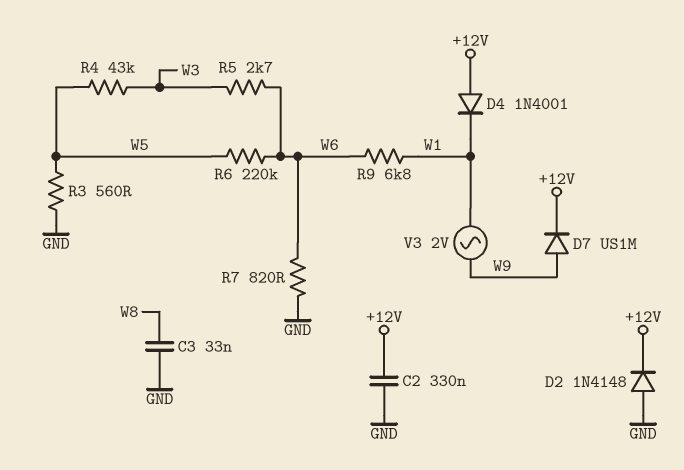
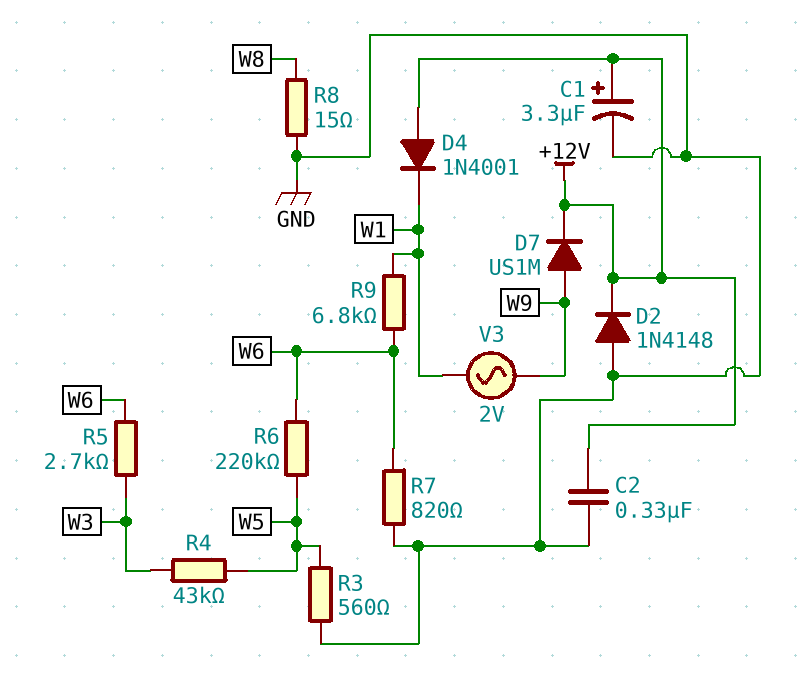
C1: none -> 3.3uF (plus +12V, minus GND)
C3: 33nF (GND, W8) -> none
R8: none -> 15 (GND, W8)

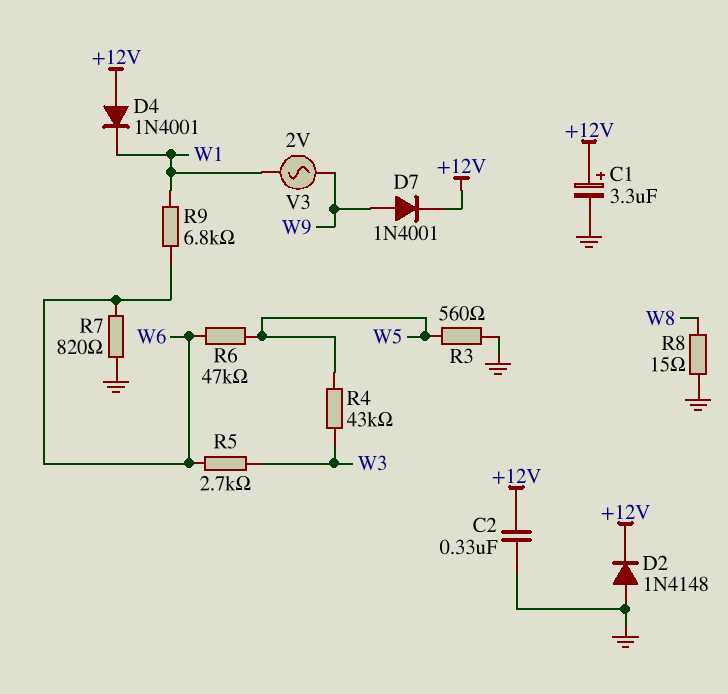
D7: diode US1M (A W9, K +12V) -> diode 1N4001 (A W9, K +12V)
R6: 220k (W5, W6) -> 47k (W5, W6)

